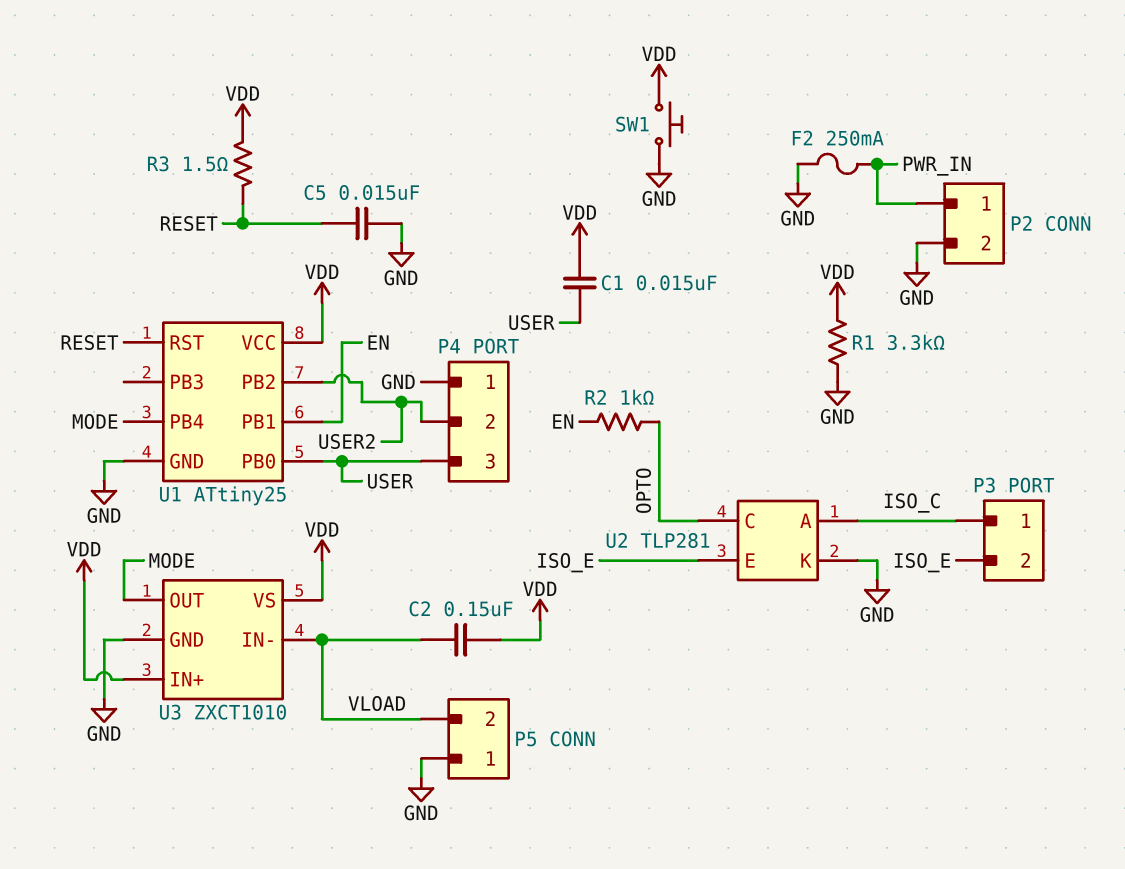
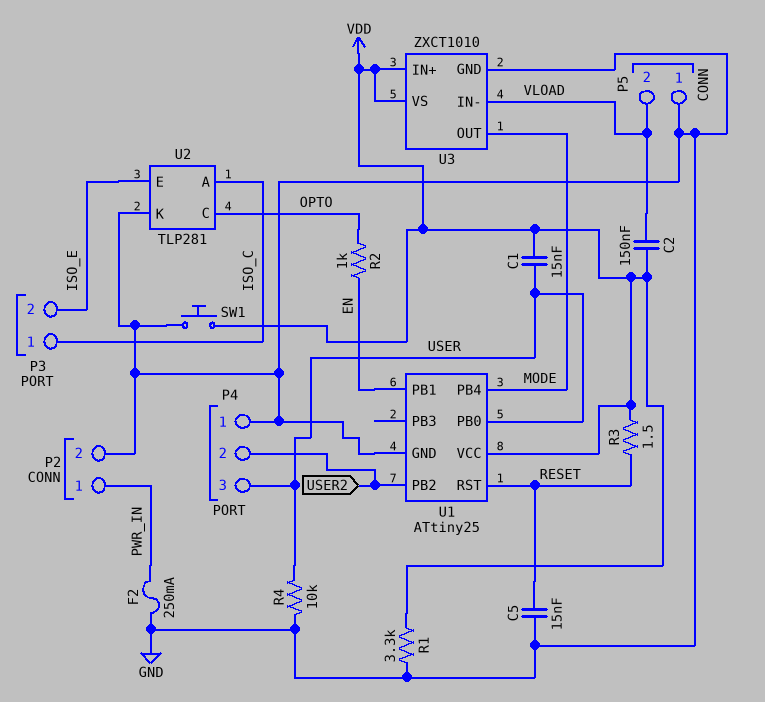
R4: none -> 10k (GND, USER)

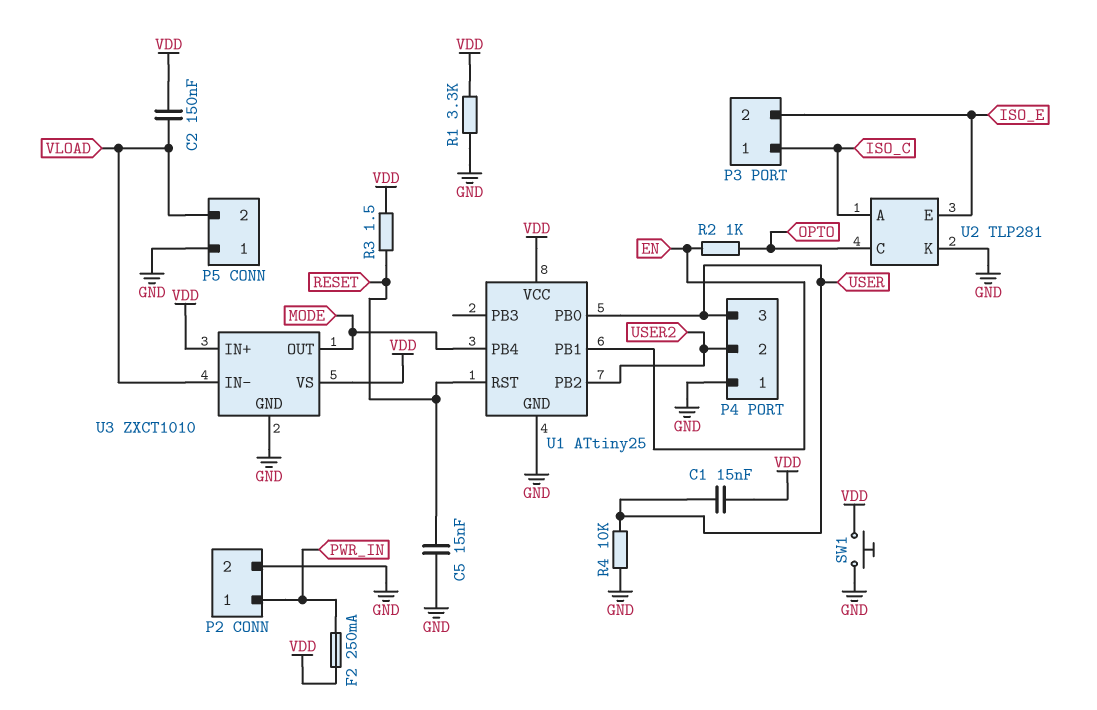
F2: 250mA (GND, PWR_IN) -> 250mA (PWR_IN, VDD)

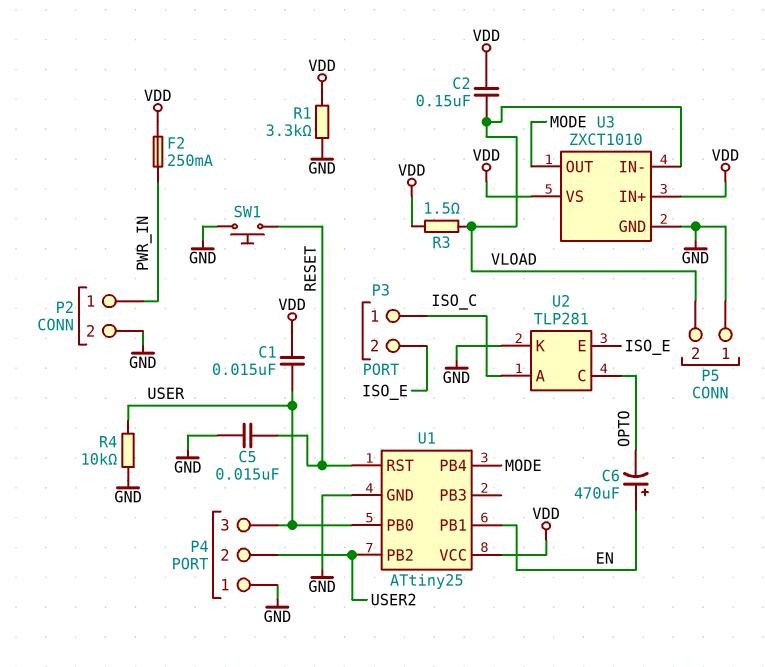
C6: none -> 470uF (plus EN, minus OPTO)
R2: 1k (EN, OPTO) -> none
R3: 1.5 (RESET, VDD) -> 1.5 (VDD, VLOAD)
SW1: button (GND, VDD) -> button (GND, RESET)

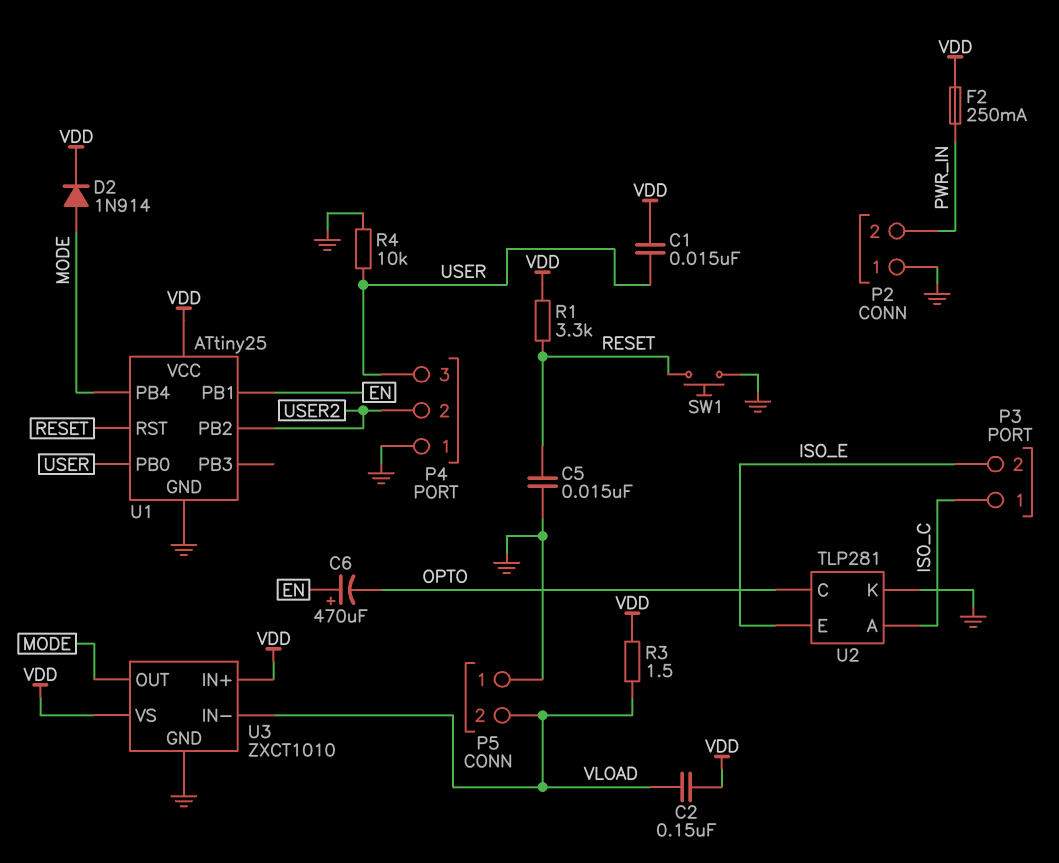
D2: none -> diode 1N914 (A MODE, K VDD)
P2 pin 1: PWR_IN -> GND
P2 pin 2: GND -> PWR_IN
R1: 3.3k (GND, VDD) -> 3.3k (RESET, VDD)

